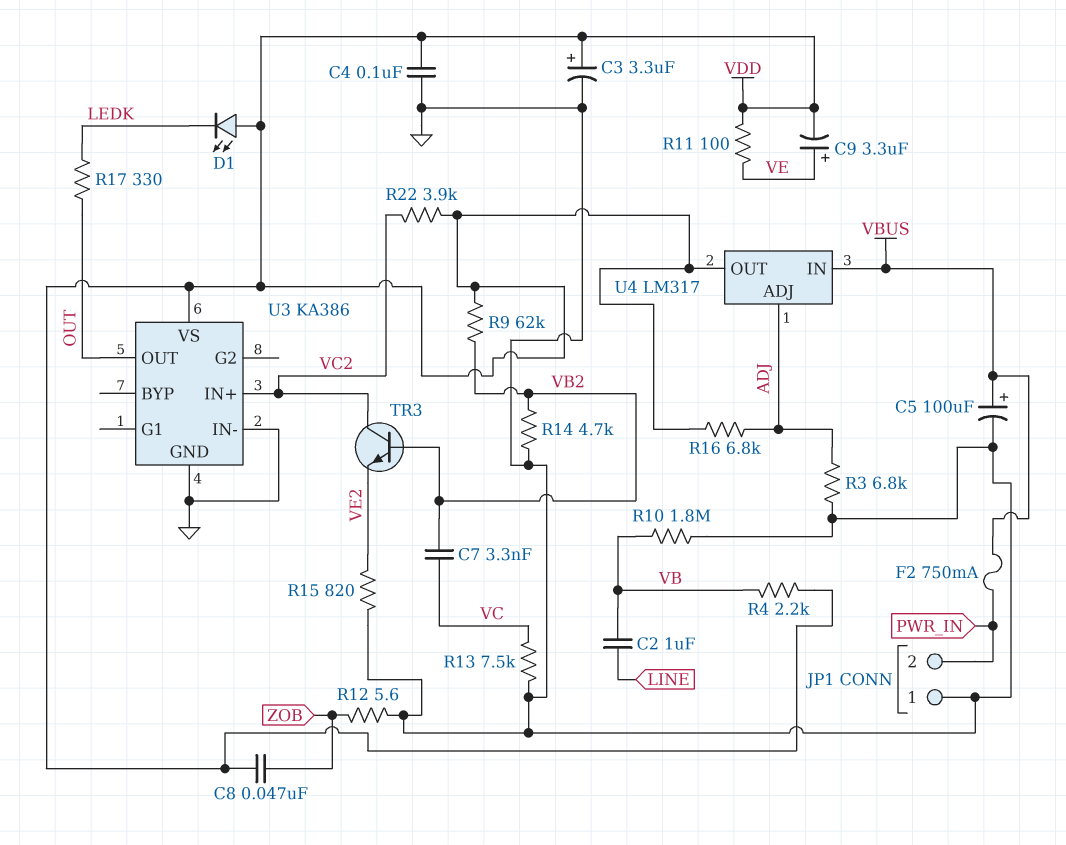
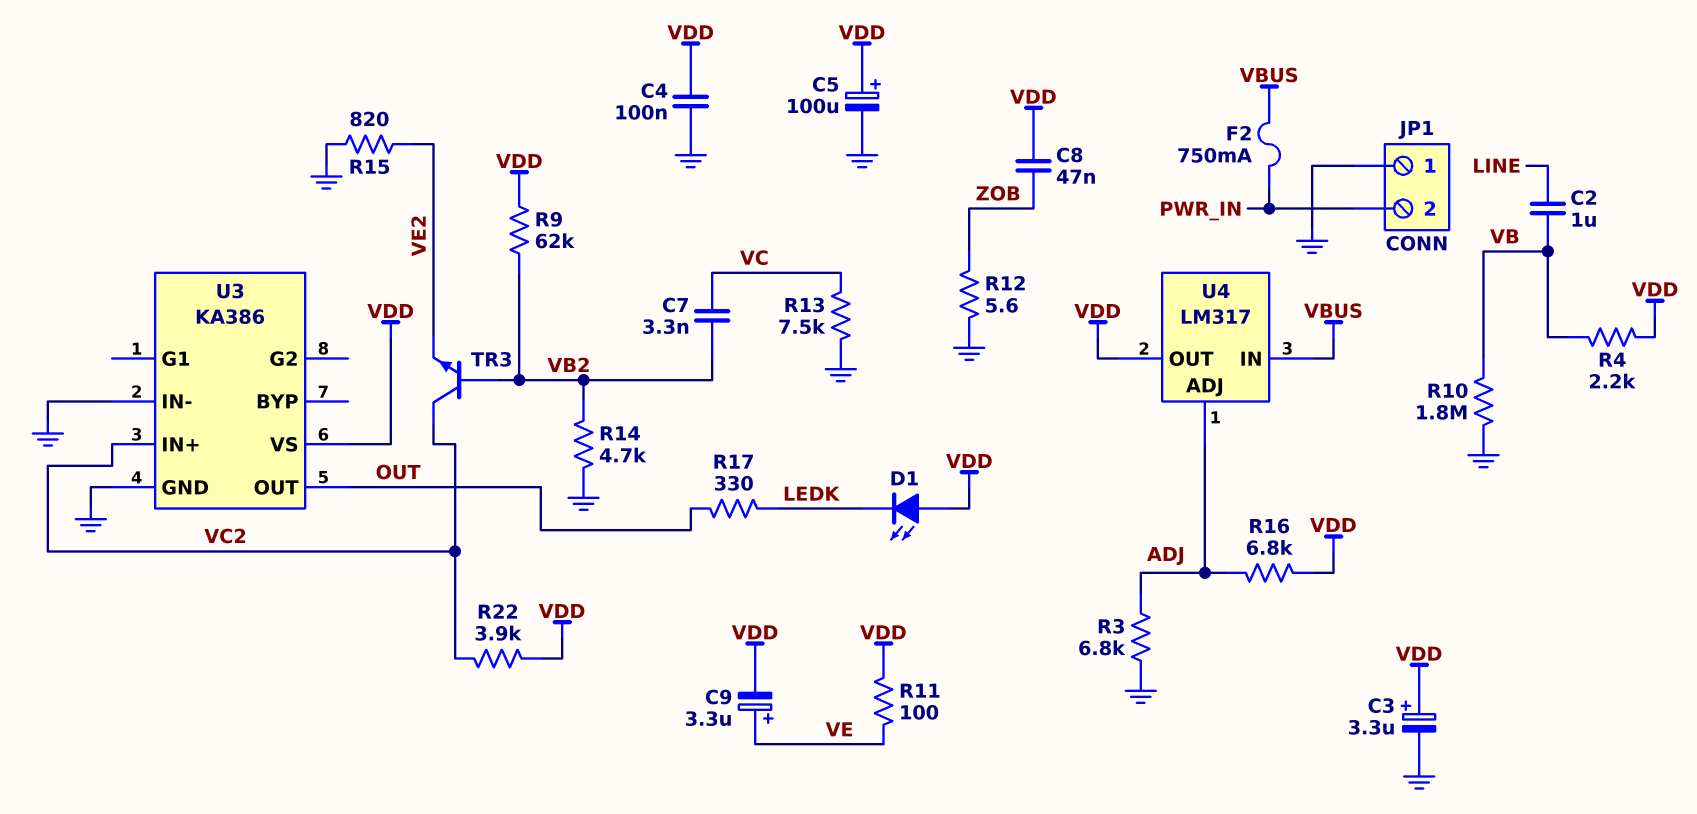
C5: 100uF (plus VBUS, minus GND) -> 100uF (plus VDD, minus GND)

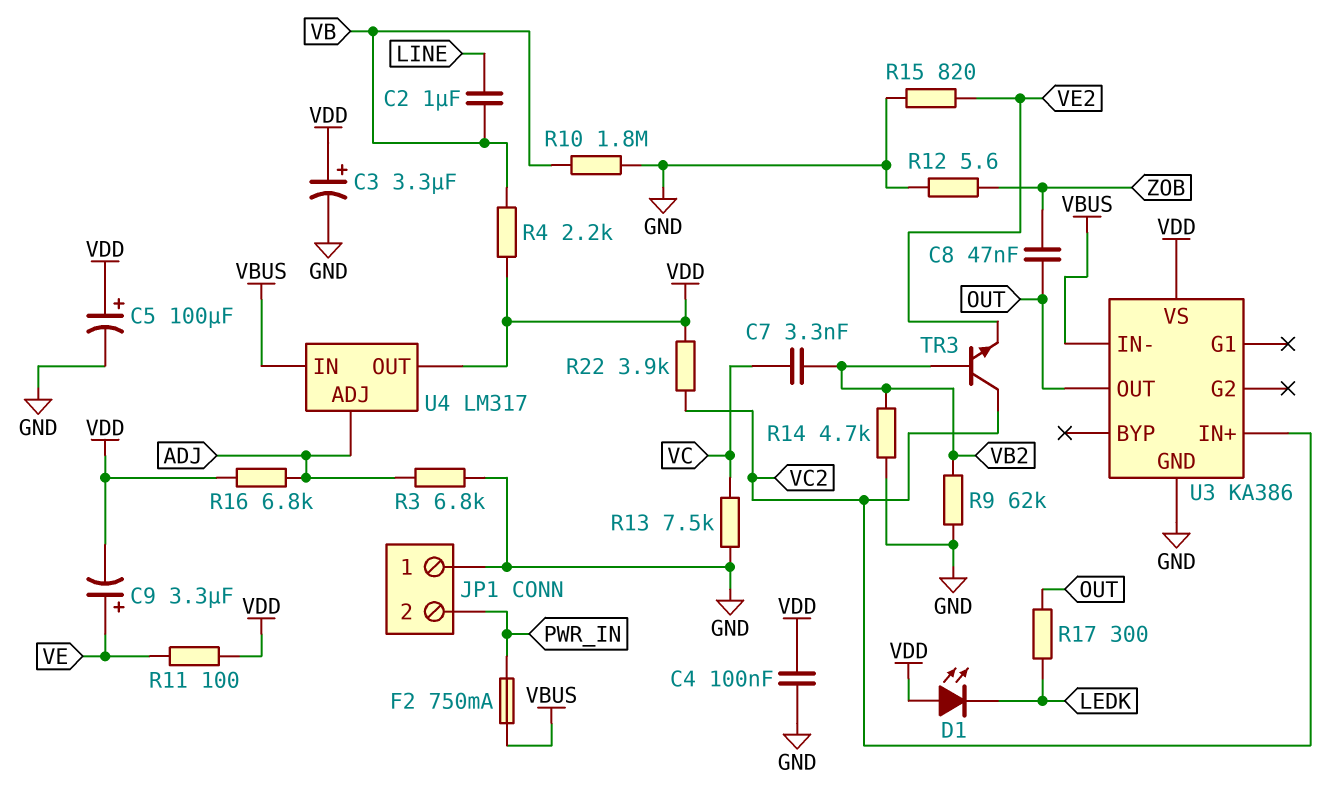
C8: 47nF (VDD, ZOB) -> 47nF (OUT, ZOB)
R9: 62k (VB2, VDD) -> 62k (GND, VB2)
R17: 330 (LEDK, OUT) -> 300 (LEDK, OUT)
U3 pin IN-: GND -> VBUS

